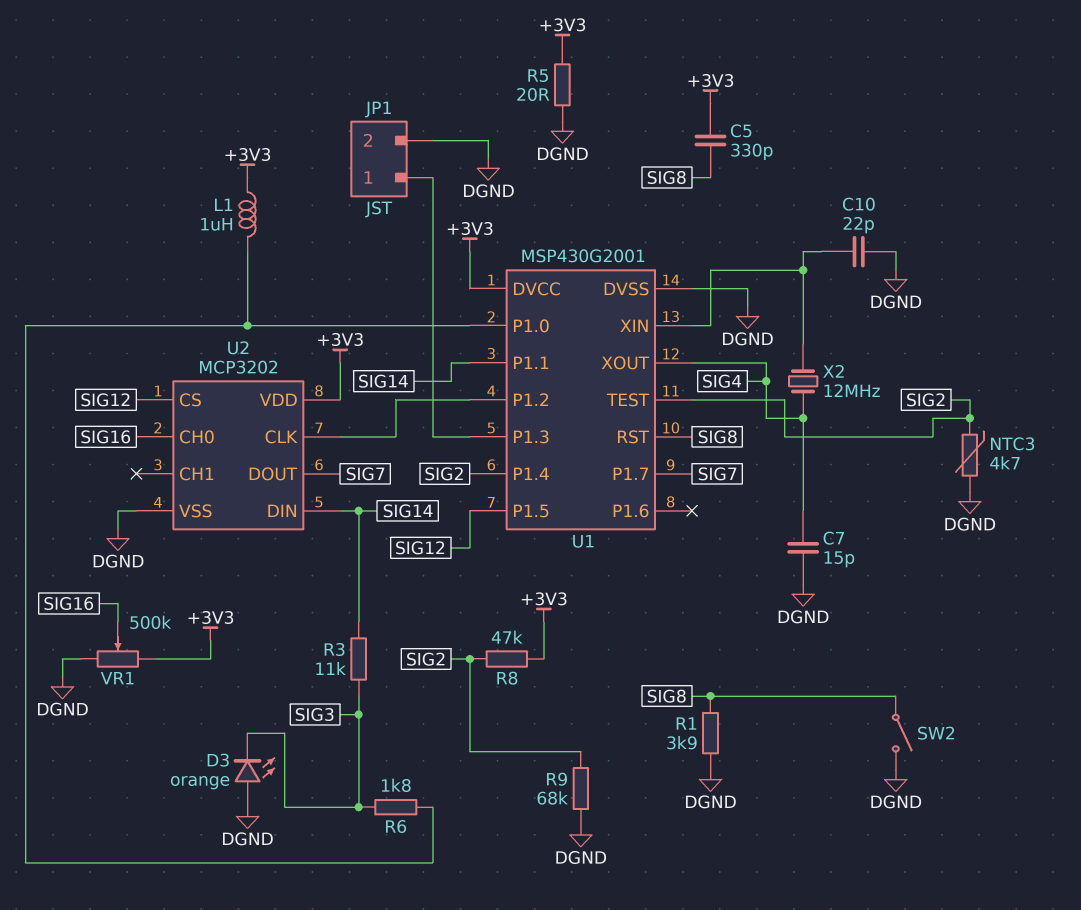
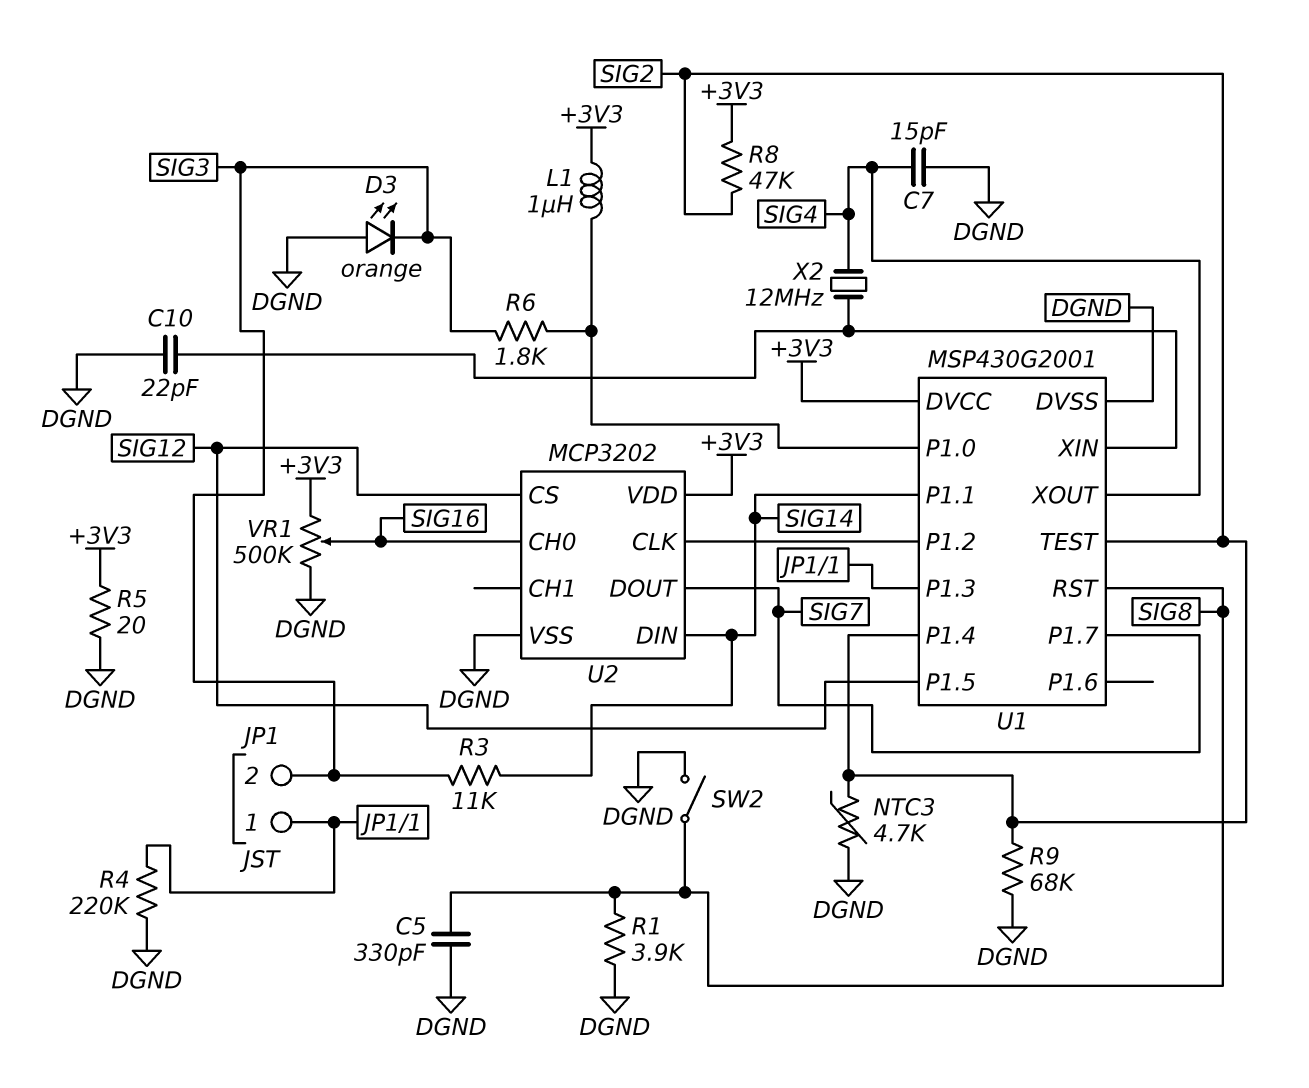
C5: 330pF (+3V3, SIG8) -> 330pF (DGND, SIG8)
JP1 pin 2: DGND -> SIG3
R4: none -> 220k (DGND, JP1/1)

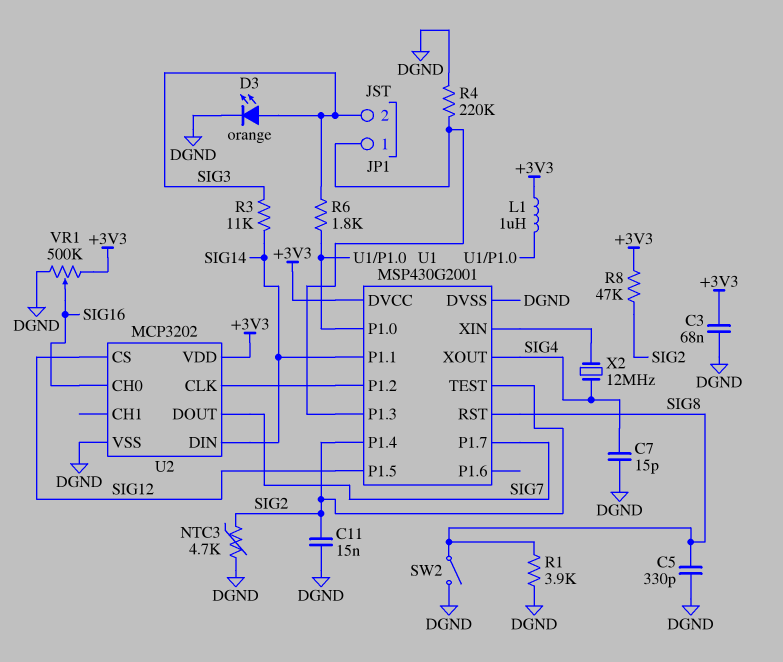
C3: none -> 68nF (+3V3, DGND)
C10: 22pF (DGND, U1/XIN) -> none
C11: none -> 15nF (DGND, SIG2)
D3: LED orange (A DGND, K SIG3) -> LED orange (A SIG3, K DGND)
R5: 20 (+3V3, DGND) -> none
R9: 68k (DGND, SIG2) -> none

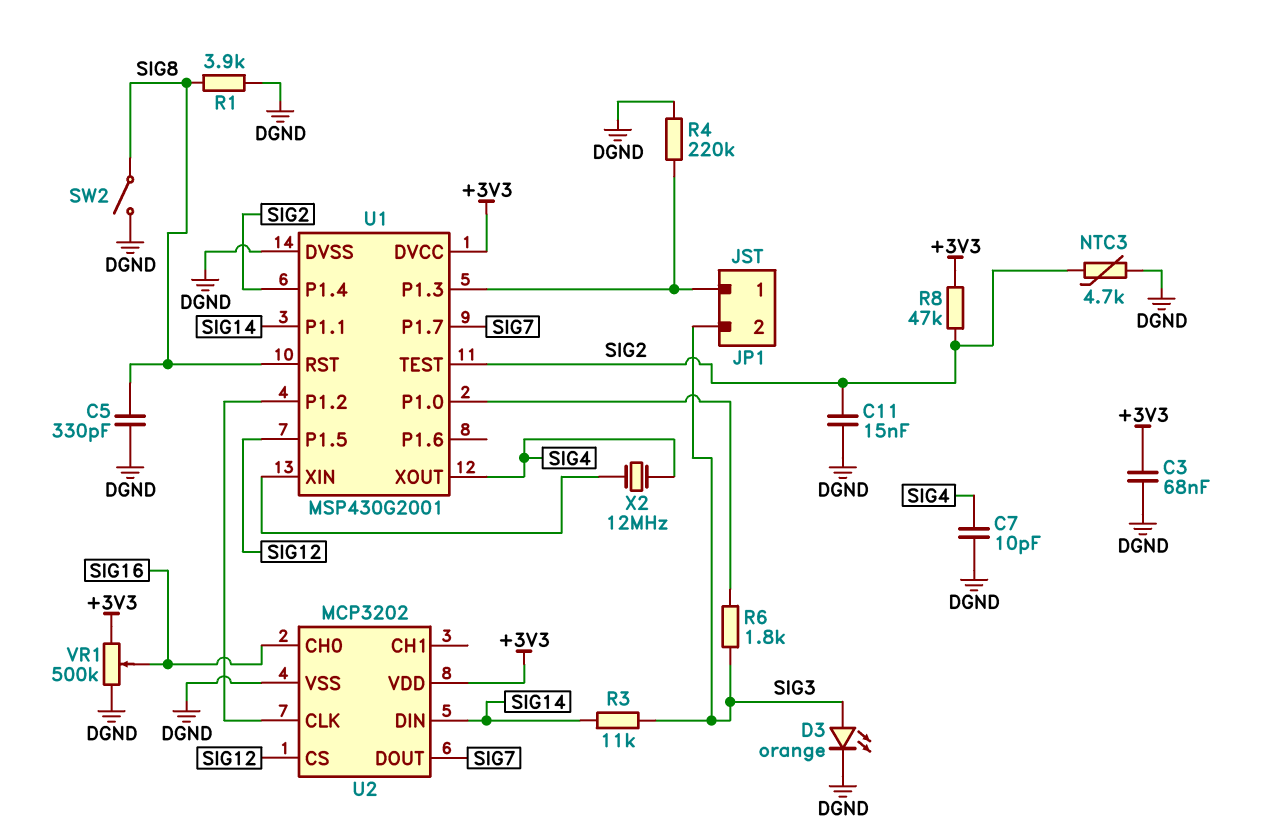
C7: 15pF (DGND, SIG4) -> 10pF (DGND, SIG4)
L1: 1uH (+3V3, U1/P1.0) -> none

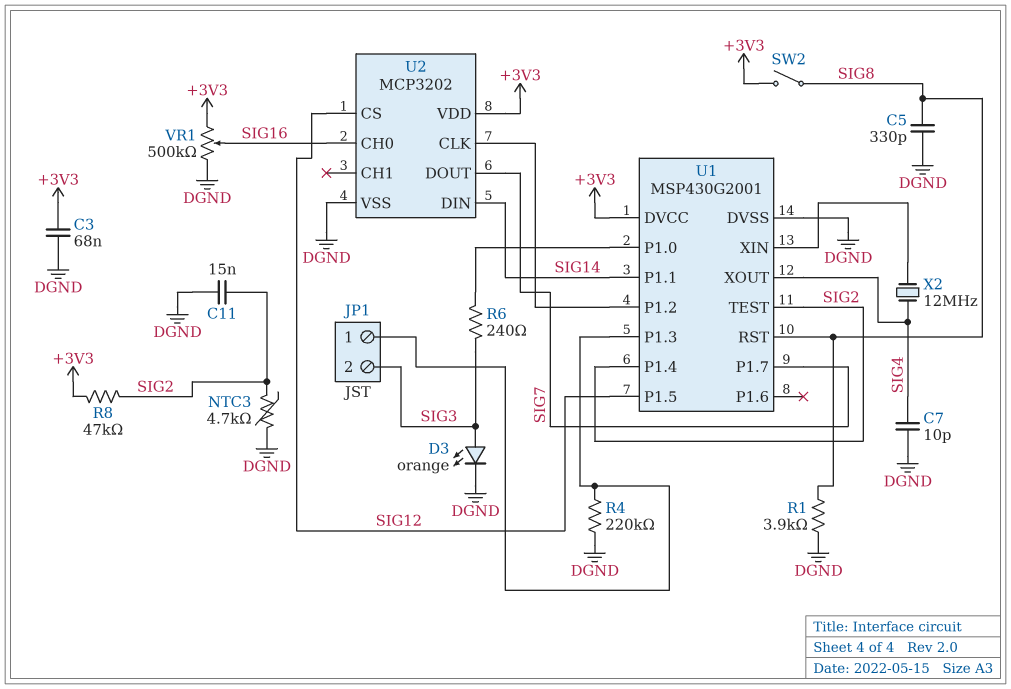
R3: 11k (SIG3, SIG14) -> none
R6: 1.8k (SIG3, U1/P1.0) -> 240 (SIG3, U1/P1.0)
SW2: switch (DGND, SIG8) -> switch (+3V3, SIG8)

